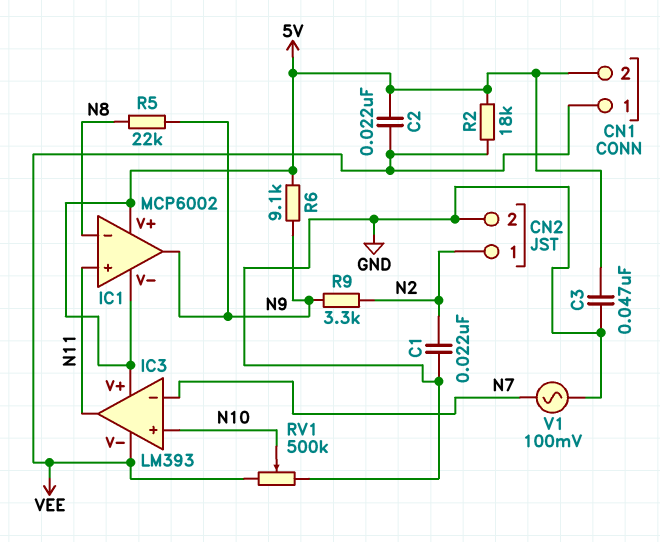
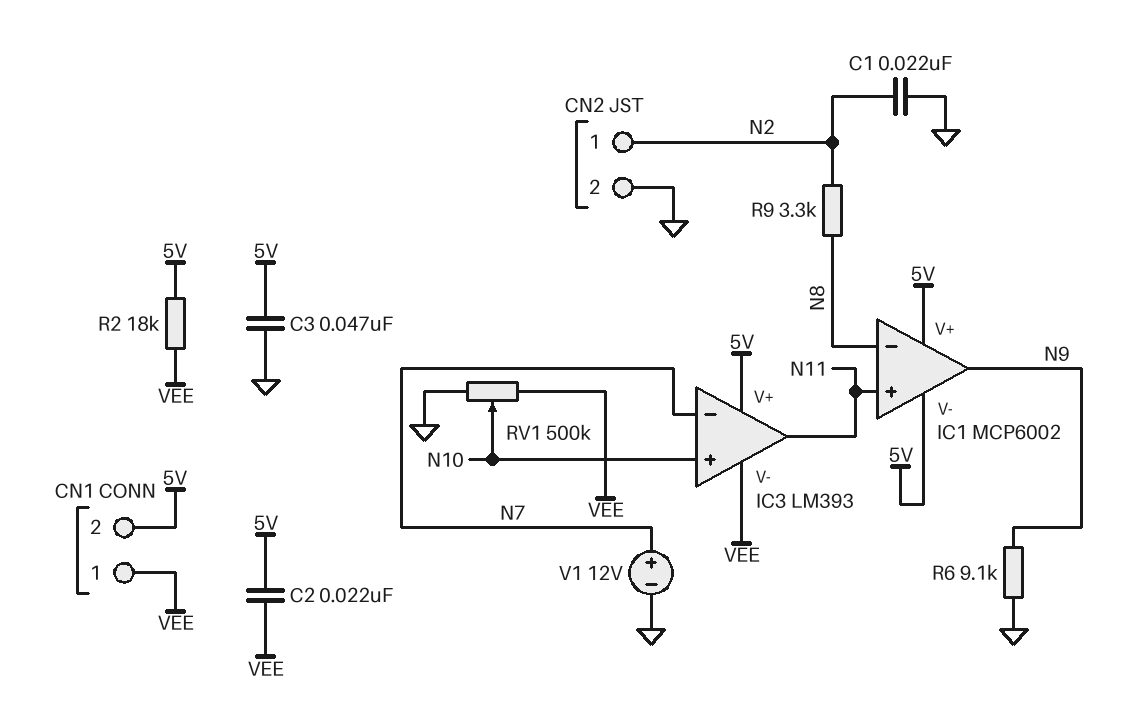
R5: 22k (N8, N9) -> none
R6: 9.1k (5V, N9) -> 9.1k (GND, N9)
R9: 3.3k (N2, N9) -> 3.3k (N2, N8)
V1: AC 100mV (GND, N7) -> 12V (plus N7, minus GND)

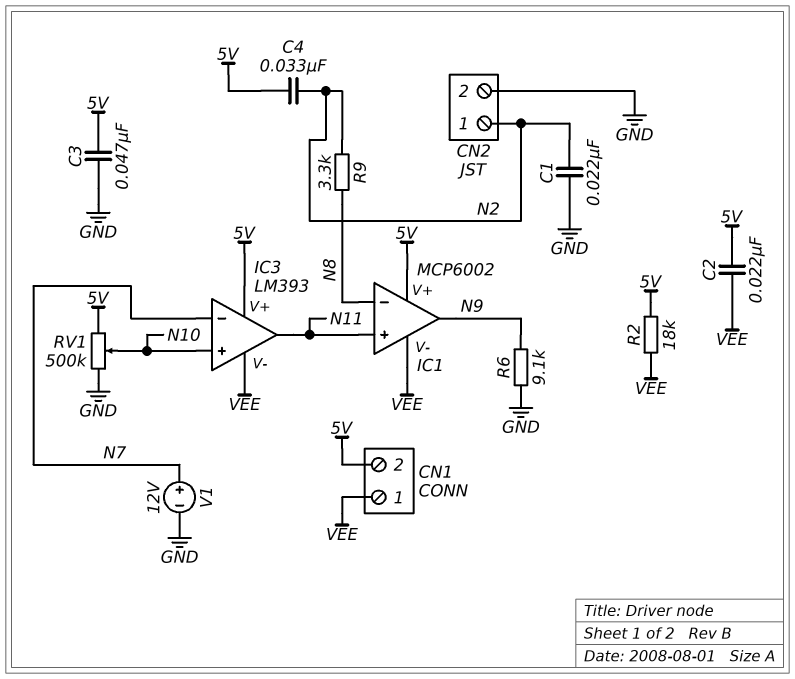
C4: none -> 33nF (5V, N2)
IC1 pin V-: 5V -> VEE
RV1: 500k (GND, VEE, wiper N10) -> 500k (5V, GND, wiper N10)

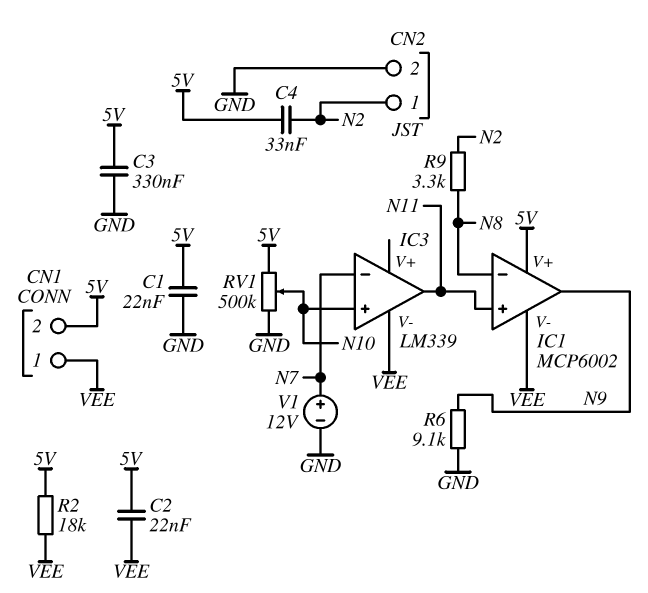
C1: 22nF (GND, N2) -> 22nF (5V, GND)
C3: 47nF (5V, GND) -> 330nF (5V, GND)
IC3: LM393 -> LM339
IC3 pin V+: 5V -> none

